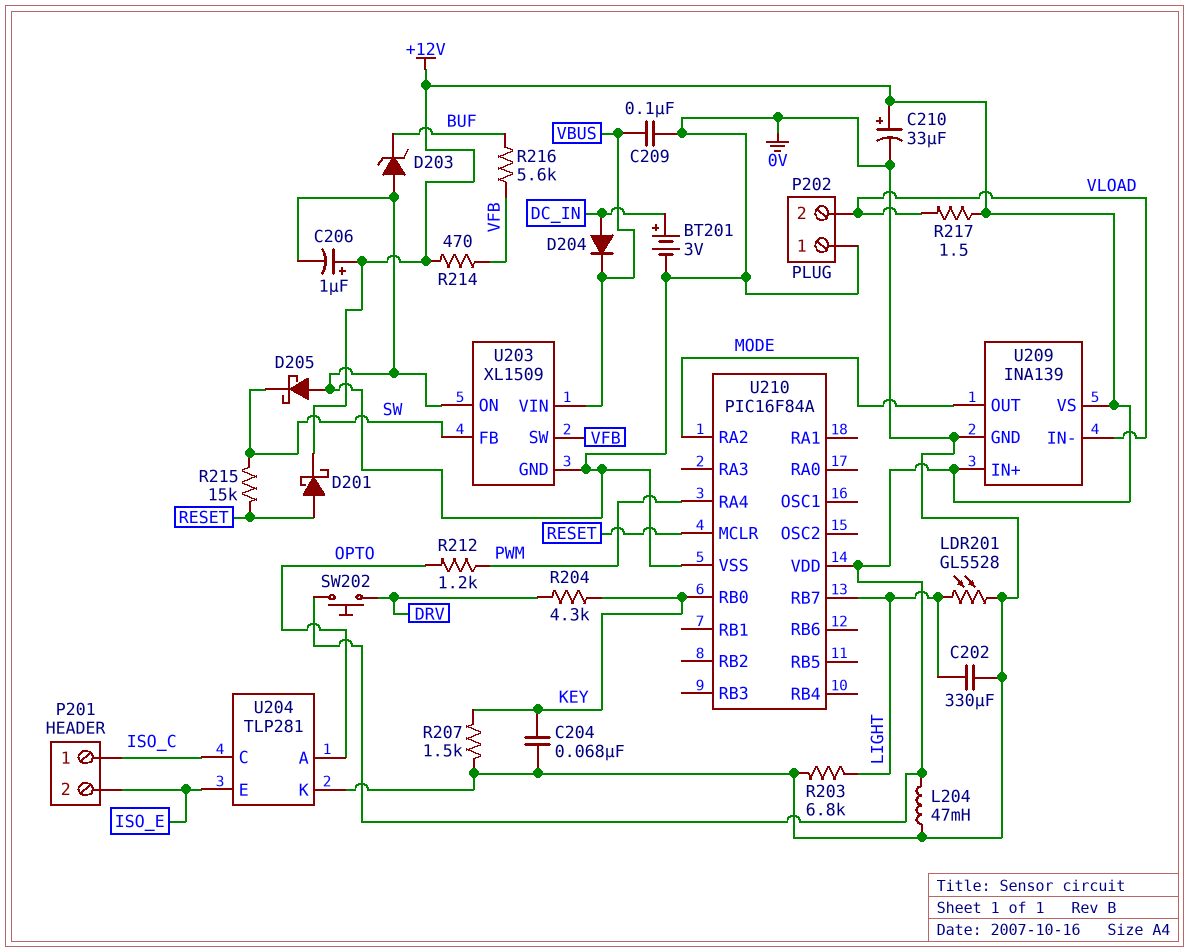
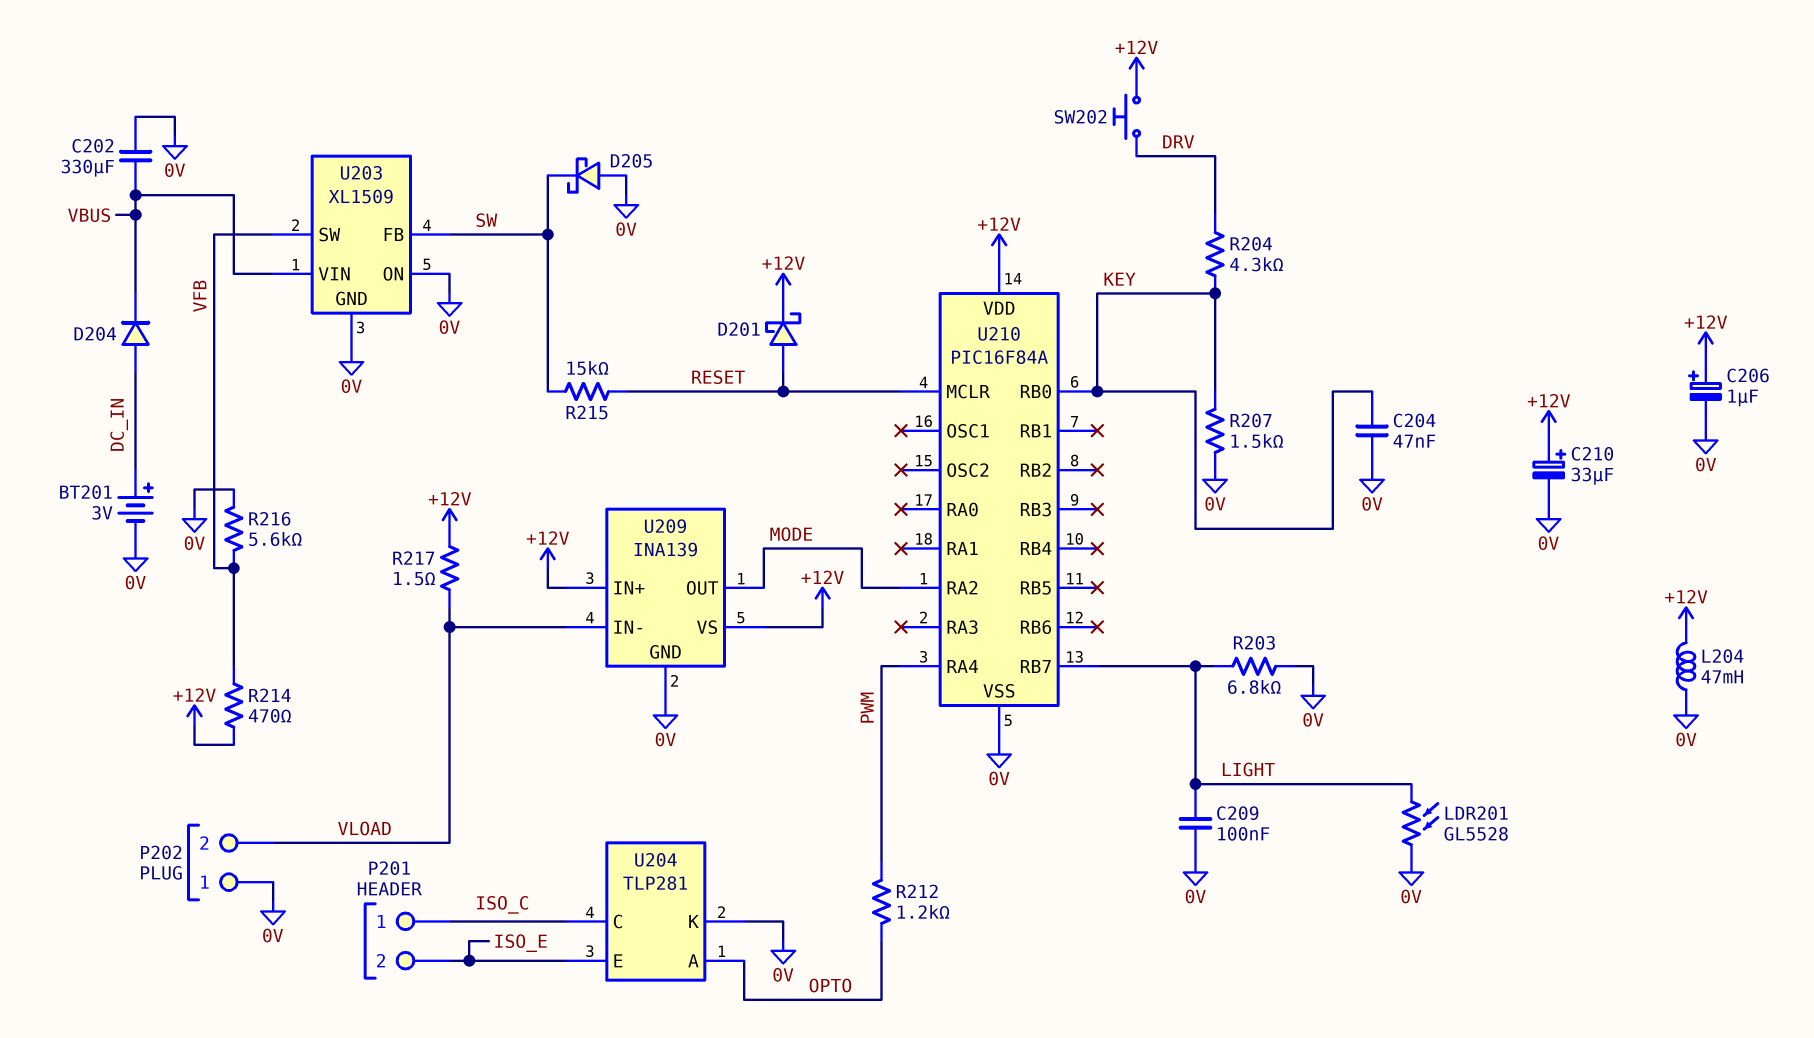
C202: 330uF (0V, LIGHT) -> 330uF (0V, VBUS)
C204: 68nF (0V, KEY) -> 47nF (0V, KEY)
C209: 100nF (0V, VBUS) -> 100nF (0V, LIGHT)
D203: zener (A 0V, K BUF) -> none
R216: 5.6k (BUF, VFB) -> 5.6k (0V, VFB)

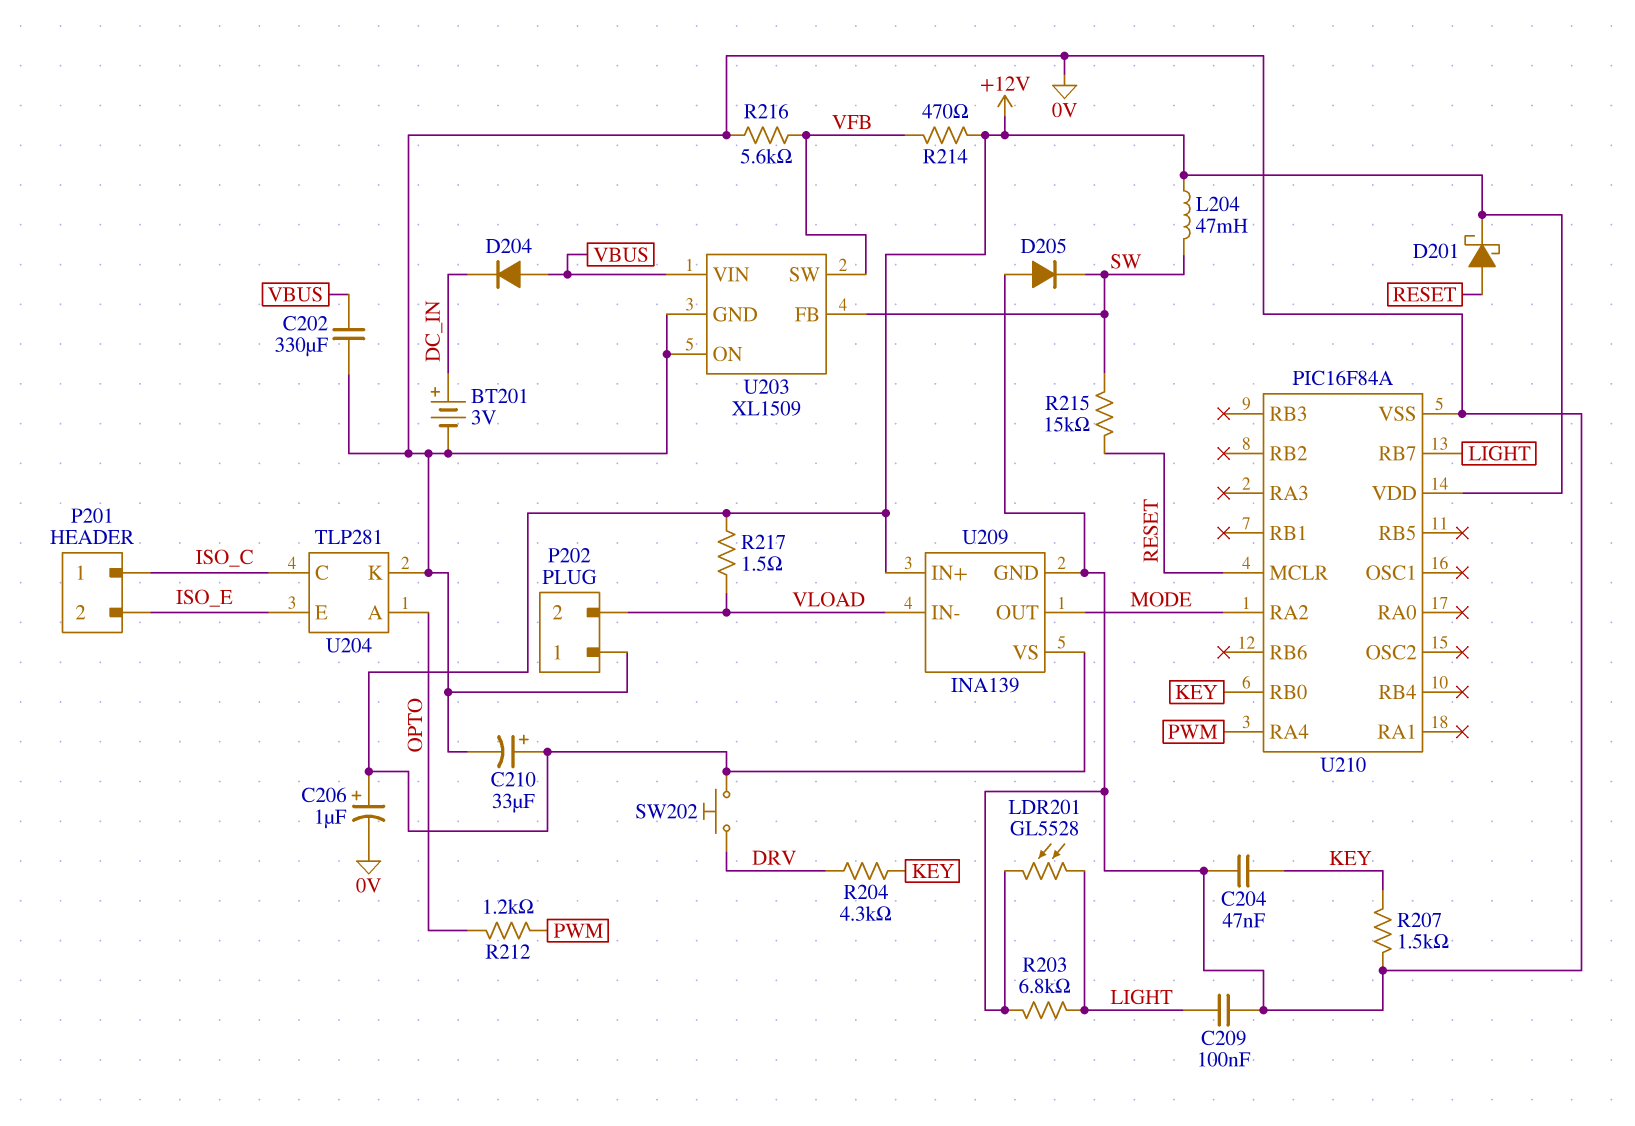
D204: diode (A DC_IN, K VBUS) -> diode (A VBUS, K DC_IN)
D205: schottky (A 0V, K SW) -> diode (A 0V, K SW)
L204: 47mH (+12V, 0V) -> 47mH (+12V, SW)

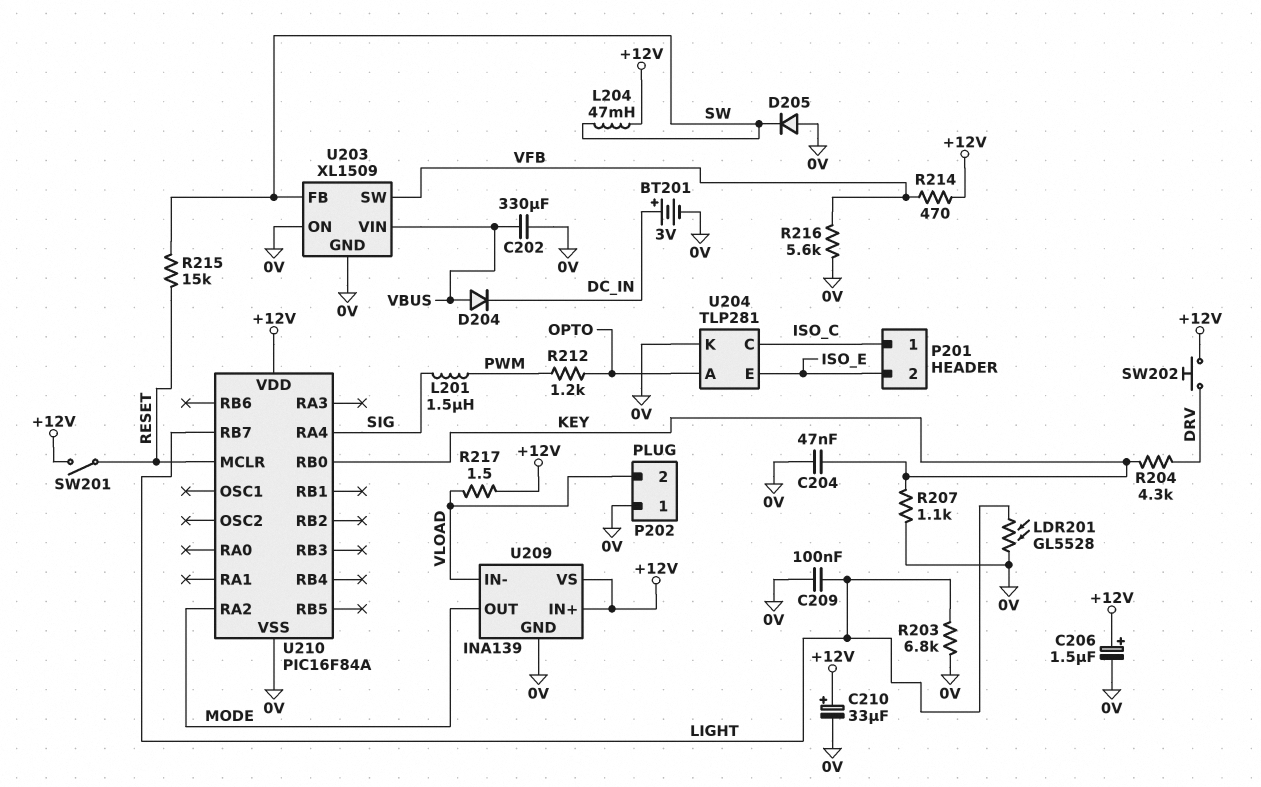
C206: 1uF (plus +12V, minus 0V) -> 1.5uF (plus +12V, minus 0V)
D201: schottky (A RESET, K +12V) -> none
L201: none -> 1.5uH (PWM, SIG)
R207: 1.5k (0V, KEY) -> 1.1k (0V, KEY)
SW201: none -> switch (+12V, RESET)
U210 pin RA4: PWM -> SIG

